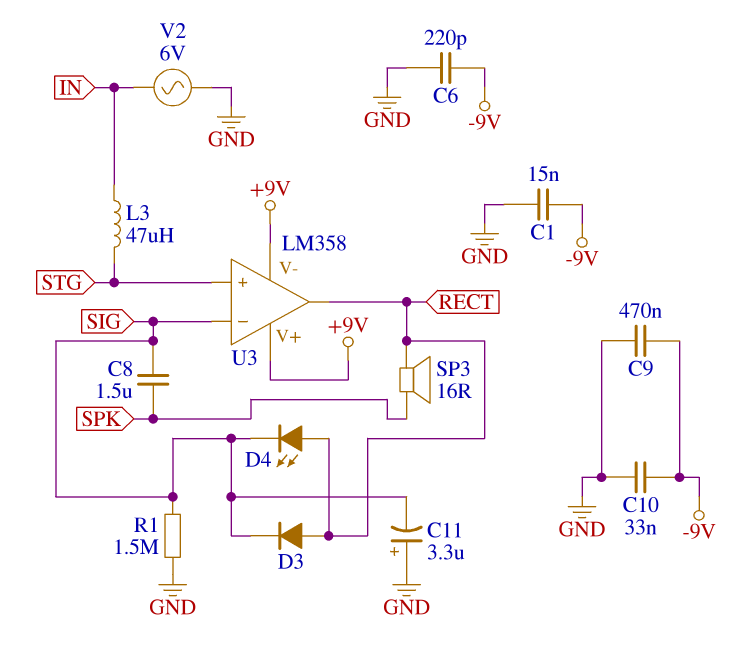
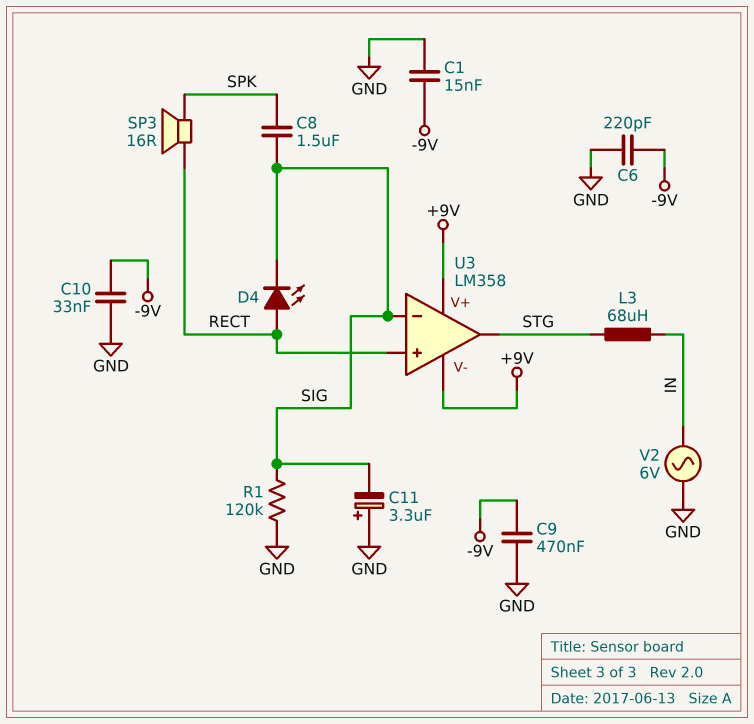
D3: diode (A RECT, K SIG) -> none
L3: 47uH (IN, STG) -> 68uH (IN, STG)
R1: 1.5M (GND, SIG) -> 120k (GND, SIG)
U3 pin in+: STG -> RECT
U3 pin out: RECT -> STG

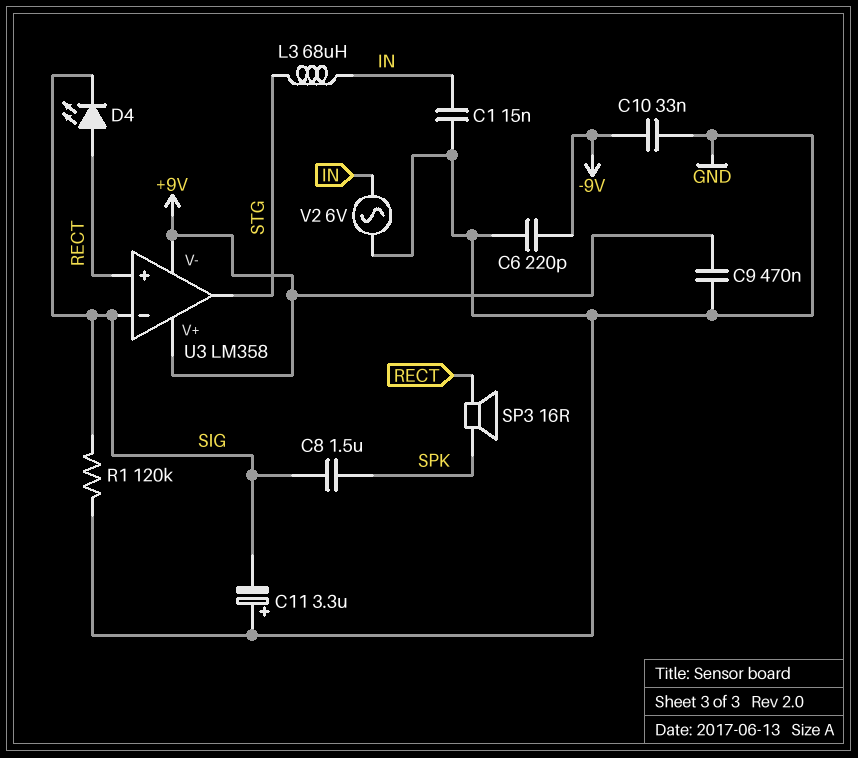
C1: 15nF (-9V, GND) -> 15nF (GND, IN)
C9: 470nF (-9V, GND) -> 470nF (+9V, GND)

